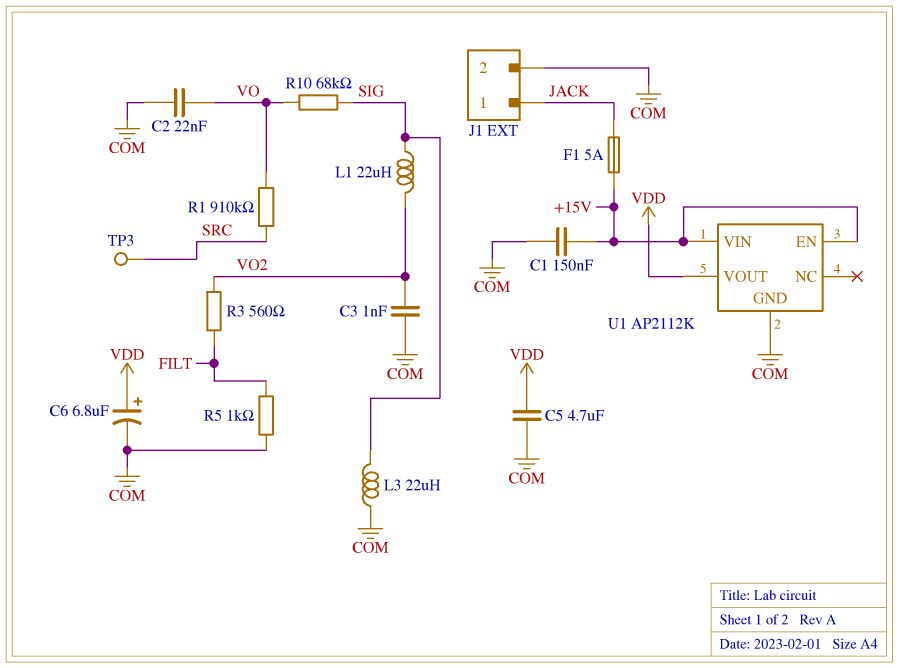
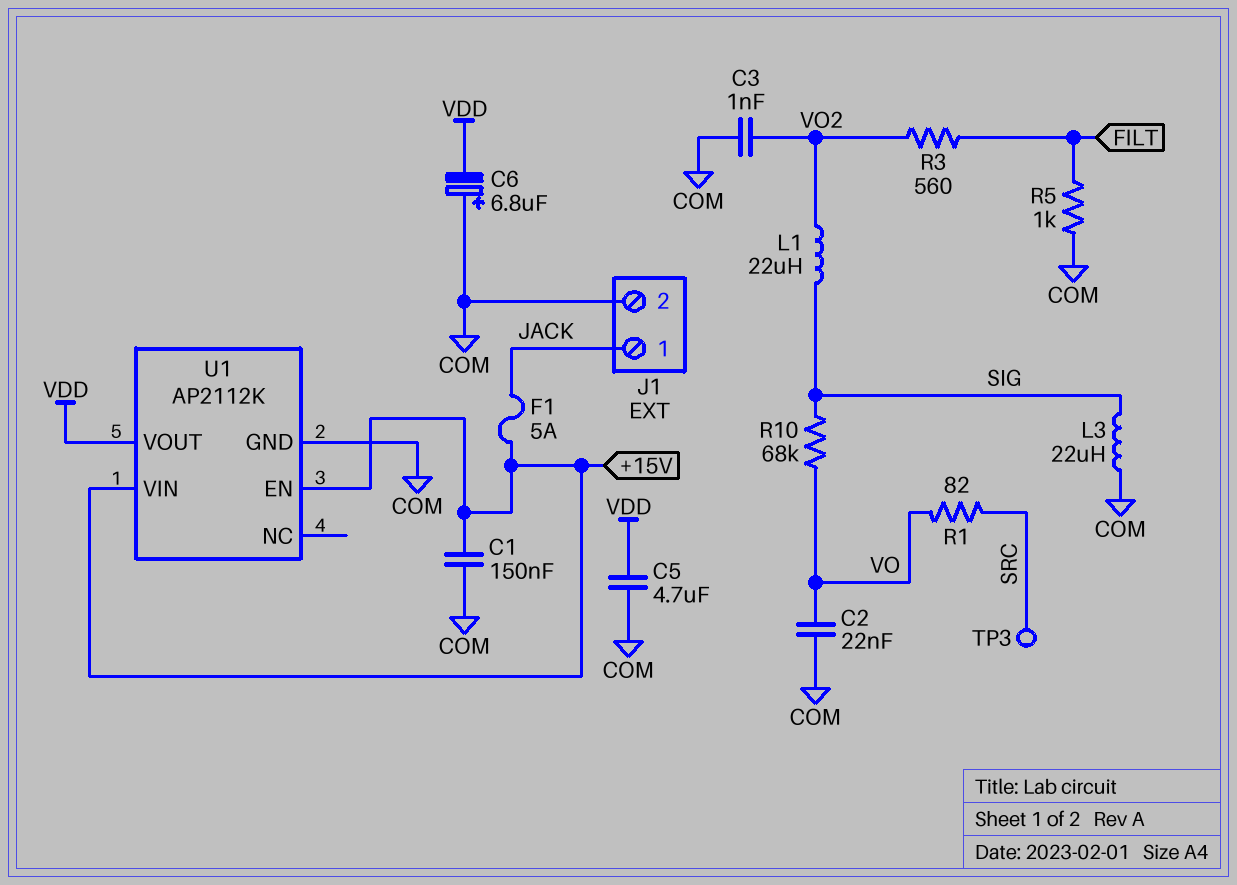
C6: 6.8uF (plus VDD, minus COM) -> 6.8uF (plus COM, minus VDD)
R1: 910k (SRC, VO) -> 82 (SRC, VO)

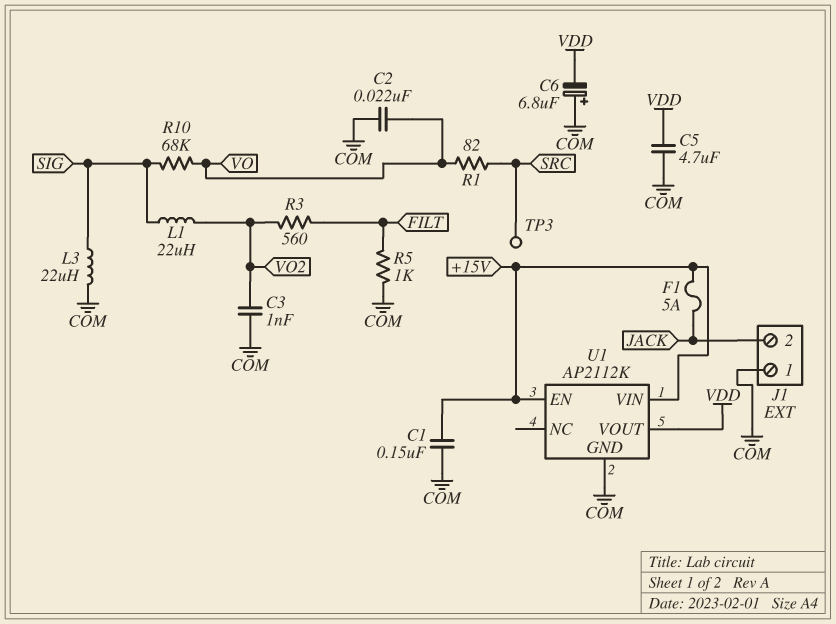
J1 pin 1: JACK -> COM
J1 pin 2: COM -> JACK

